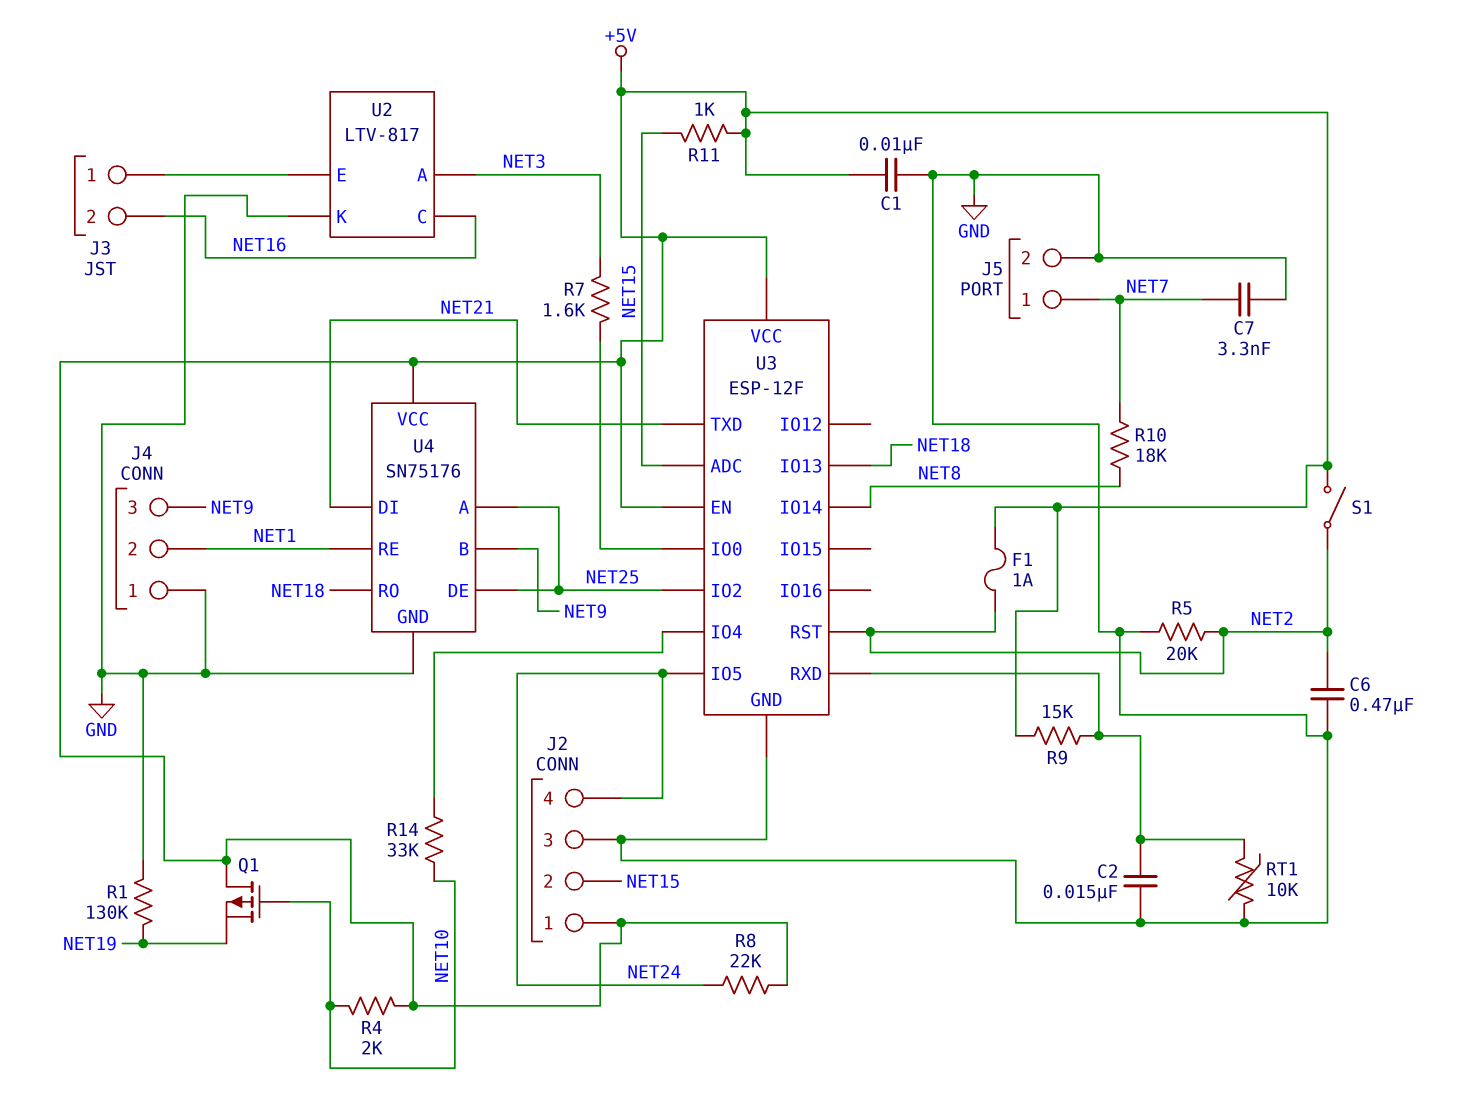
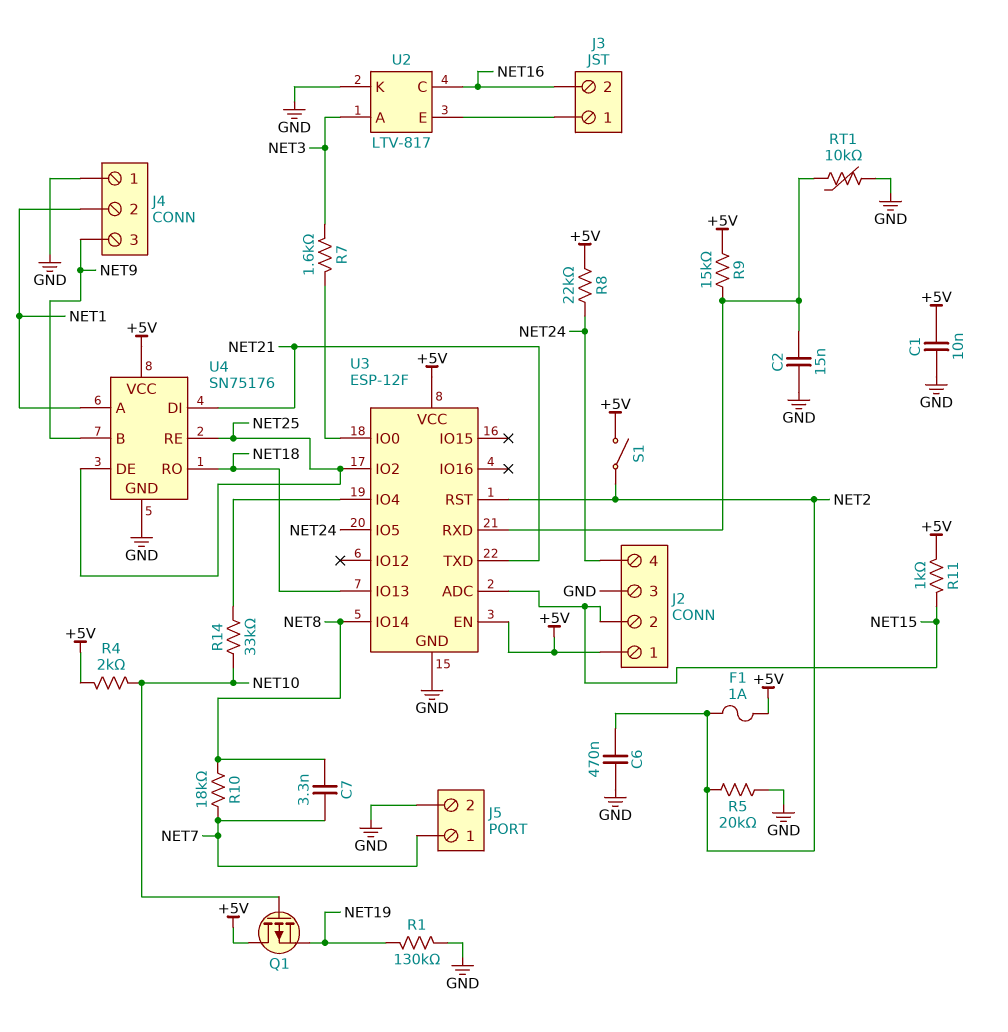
C7: 3.3nF (GND, NET7) -> 3.3nF (NET7, NET8)
U4 pin A: NET25 -> NET1
U4 pin RE: NET1 -> NET25

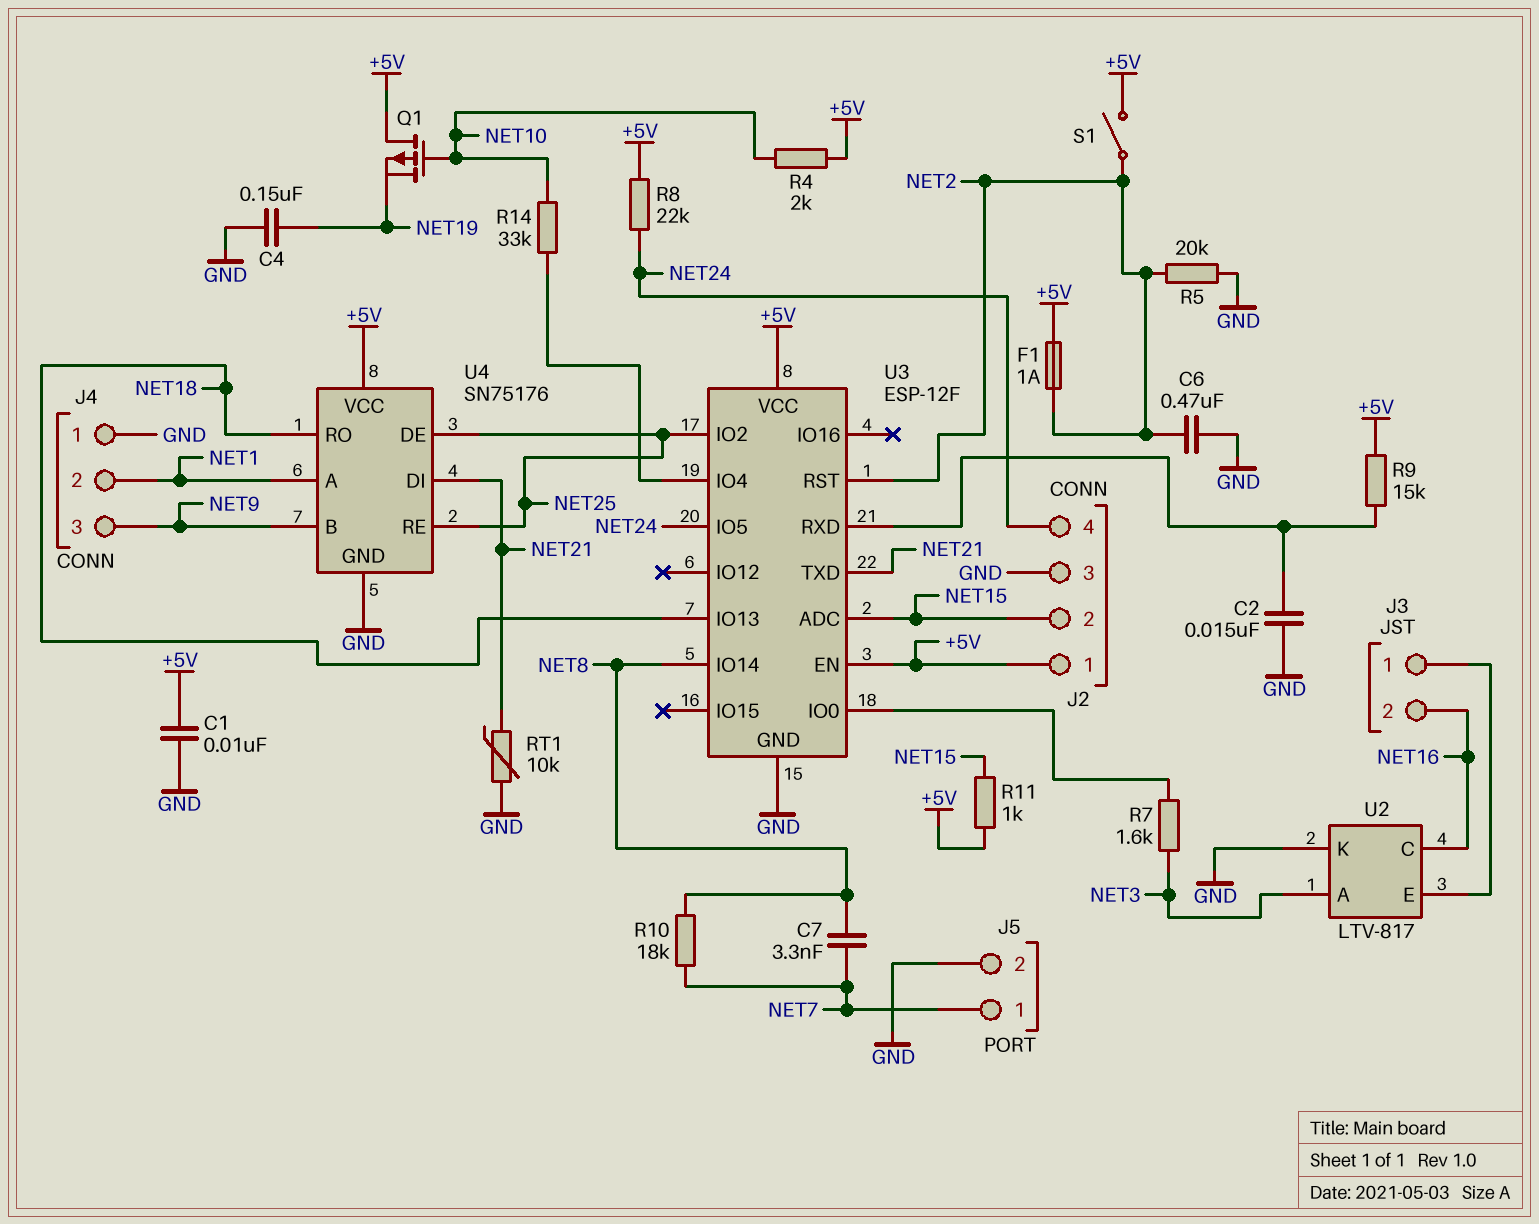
C4: none -> 150nF (GND, NET19)
R1: 130k (GND, NET19) -> none
RT1: 10k (GND, U3/RXD) -> 10k (GND, NET21)

